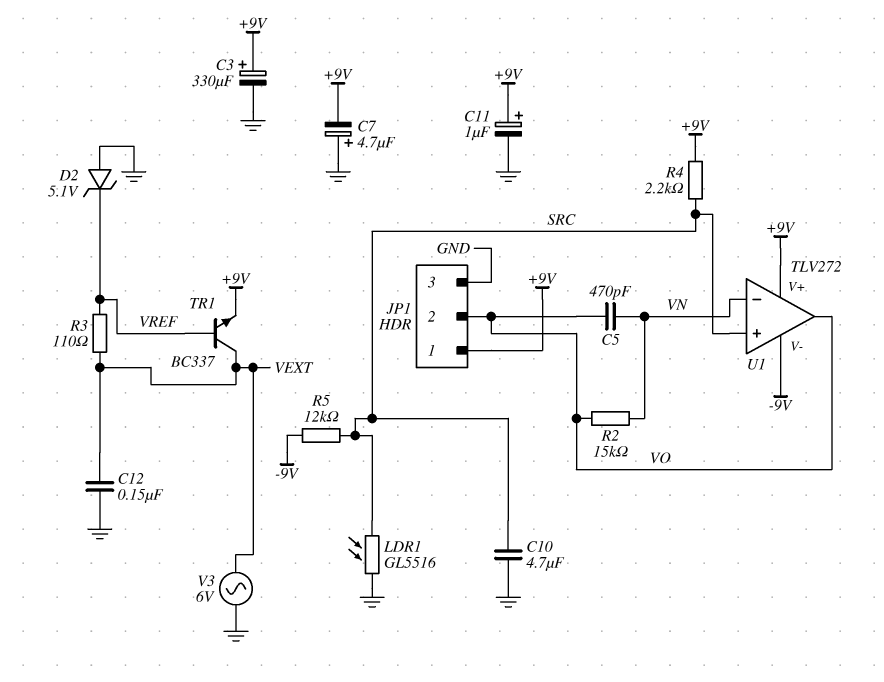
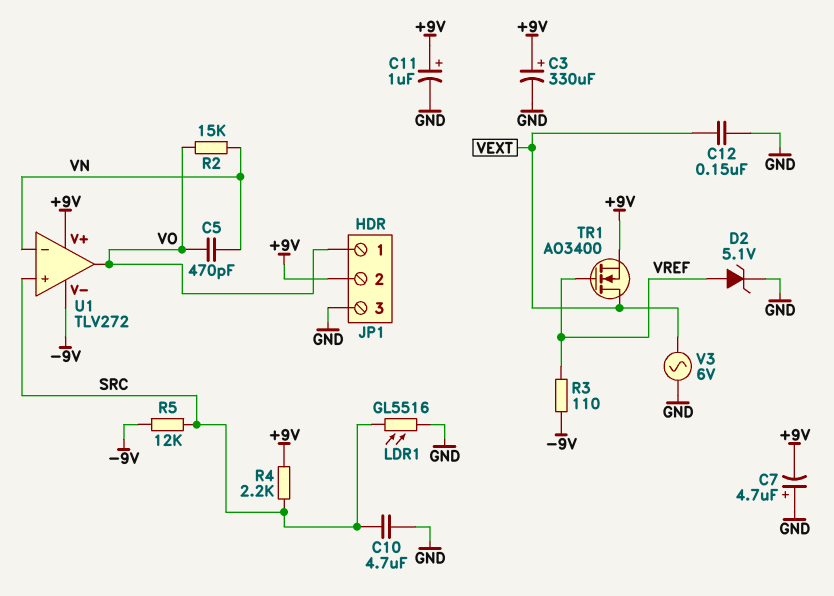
D2: zener 5.1V (A GND, K VREF) -> zener 5.1V (A VREF, K GND)
JP1 pin 1: +9V -> VO
JP1 pin 2: VO -> +9V
R3: 110 (VEXT, VREF) -> 110 (-9V, VREF)
TR1: NPN BC337 (B VREF, C VEXT, E +9V) -> NMOS AO3400 (G VREF, D VEXT, S +9V)

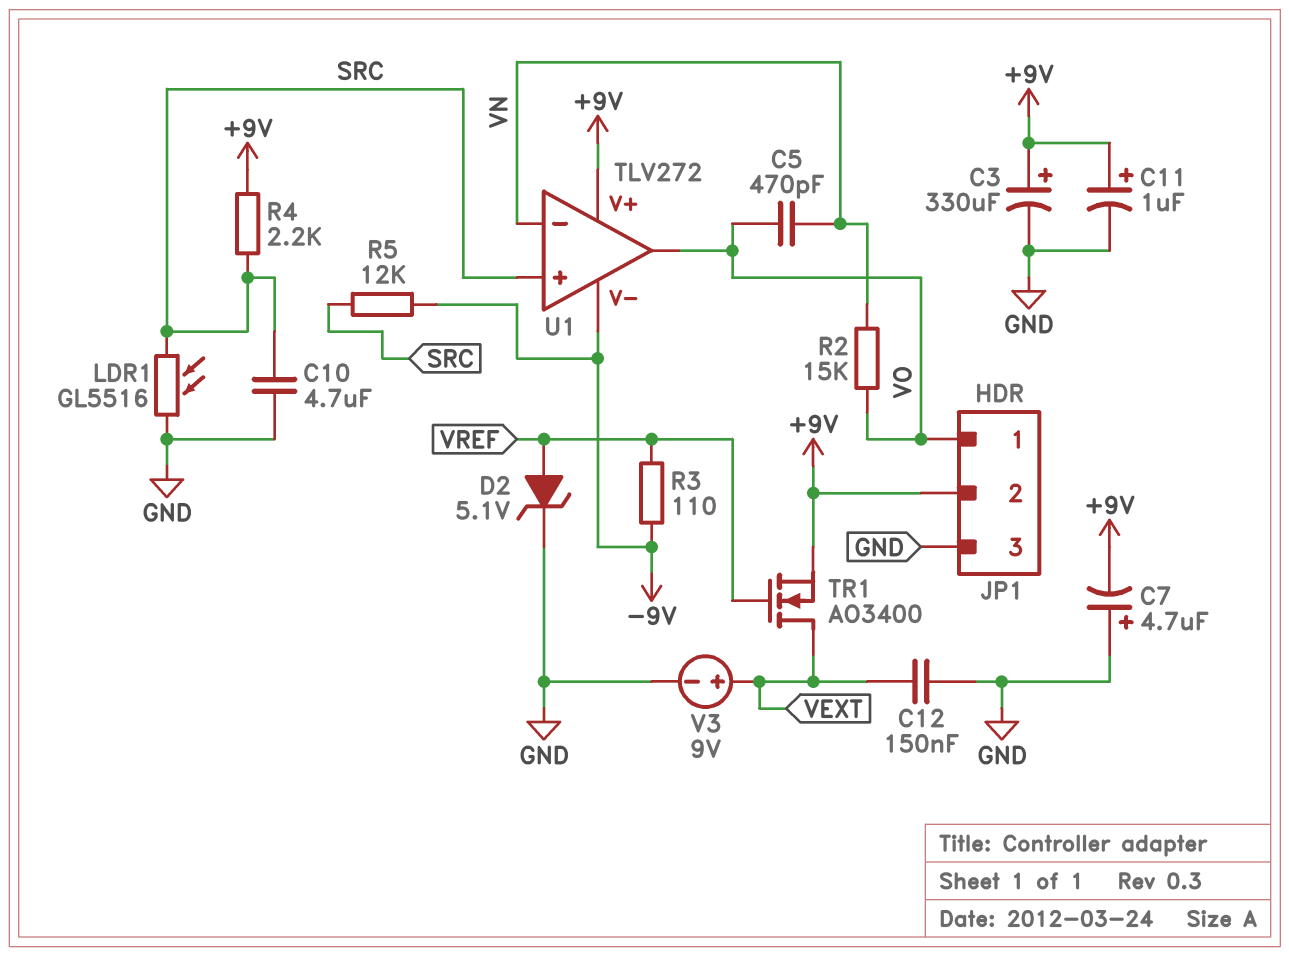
V3: AC 6V (GND, VEXT) -> 9V (plus VEXT, minus GND)

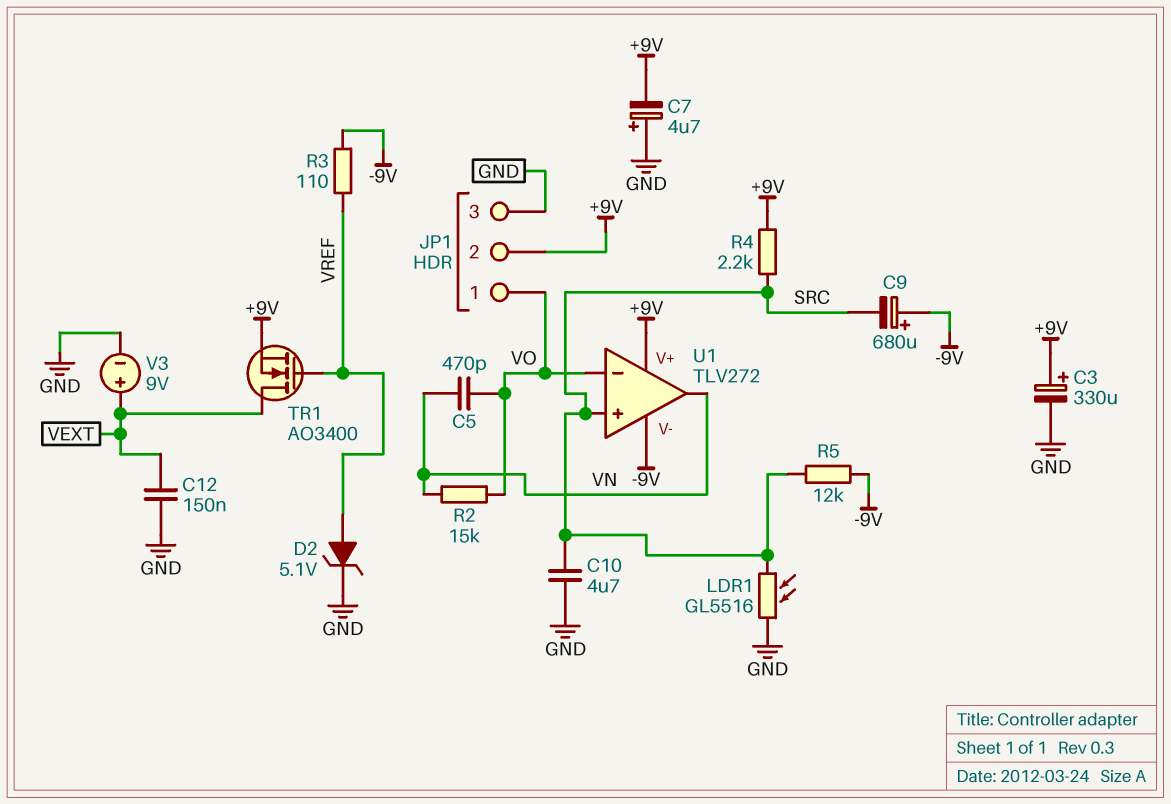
C9: none -> 680uF (plus -9V, minus SRC)
C11: 1uF (plus +9V, minus GND) -> none
U1 pin in-: VN -> VO
U1 pin out: VO -> VN

